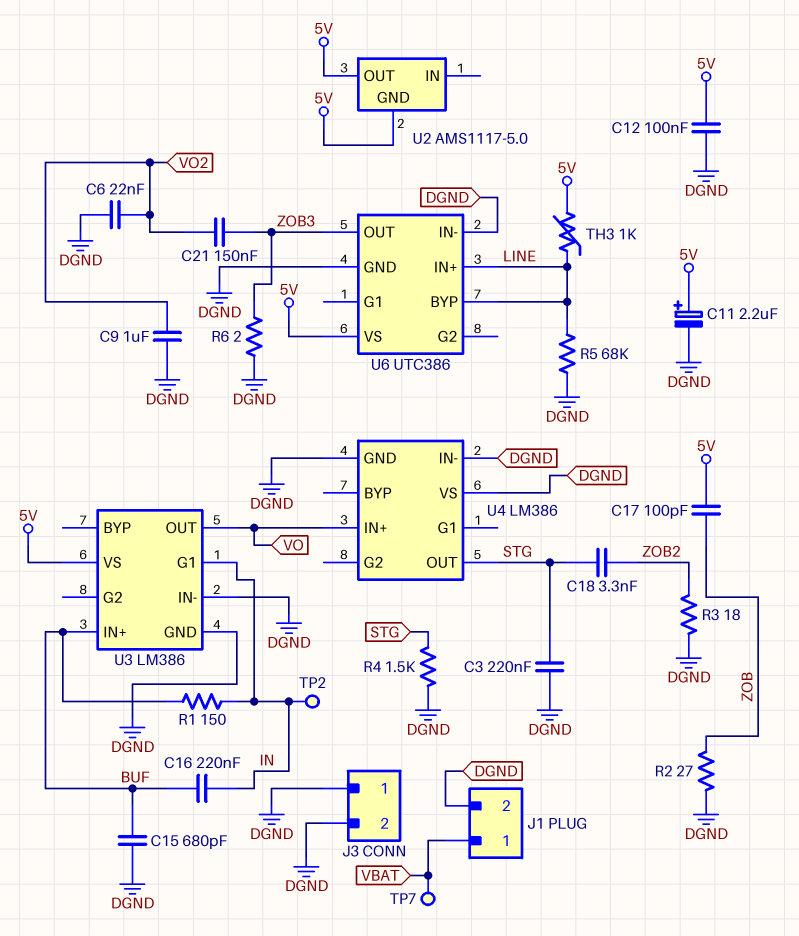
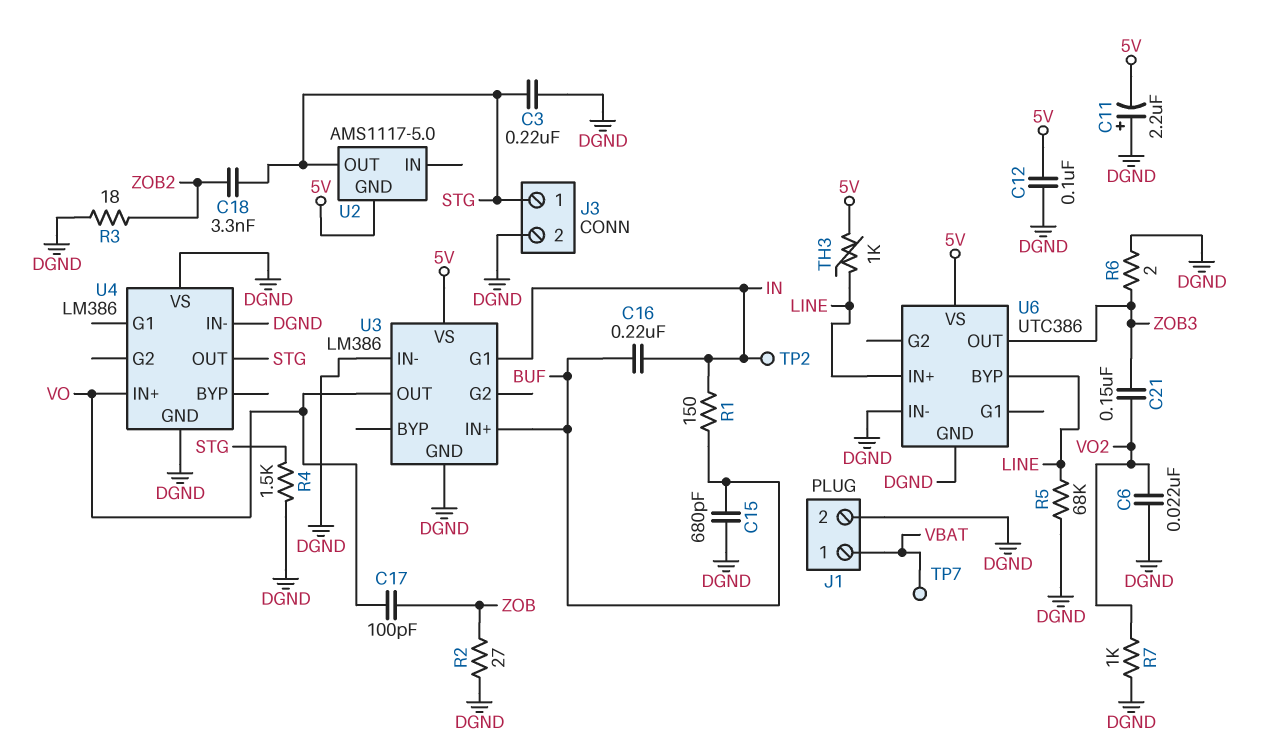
C9: 1uF (DGND, VO2) -> none
C11: 2.2uF (plus 5V, minus DGND) -> 2.2uF (plus DGND, minus 5V)
C17: 100pF (5V, ZOB) -> 100pF (VO, ZOB)
J3 pin 1: DGND -> STG
R7: none -> 1k (DGND, VO2)
U2 pin OUT: 5V -> STG

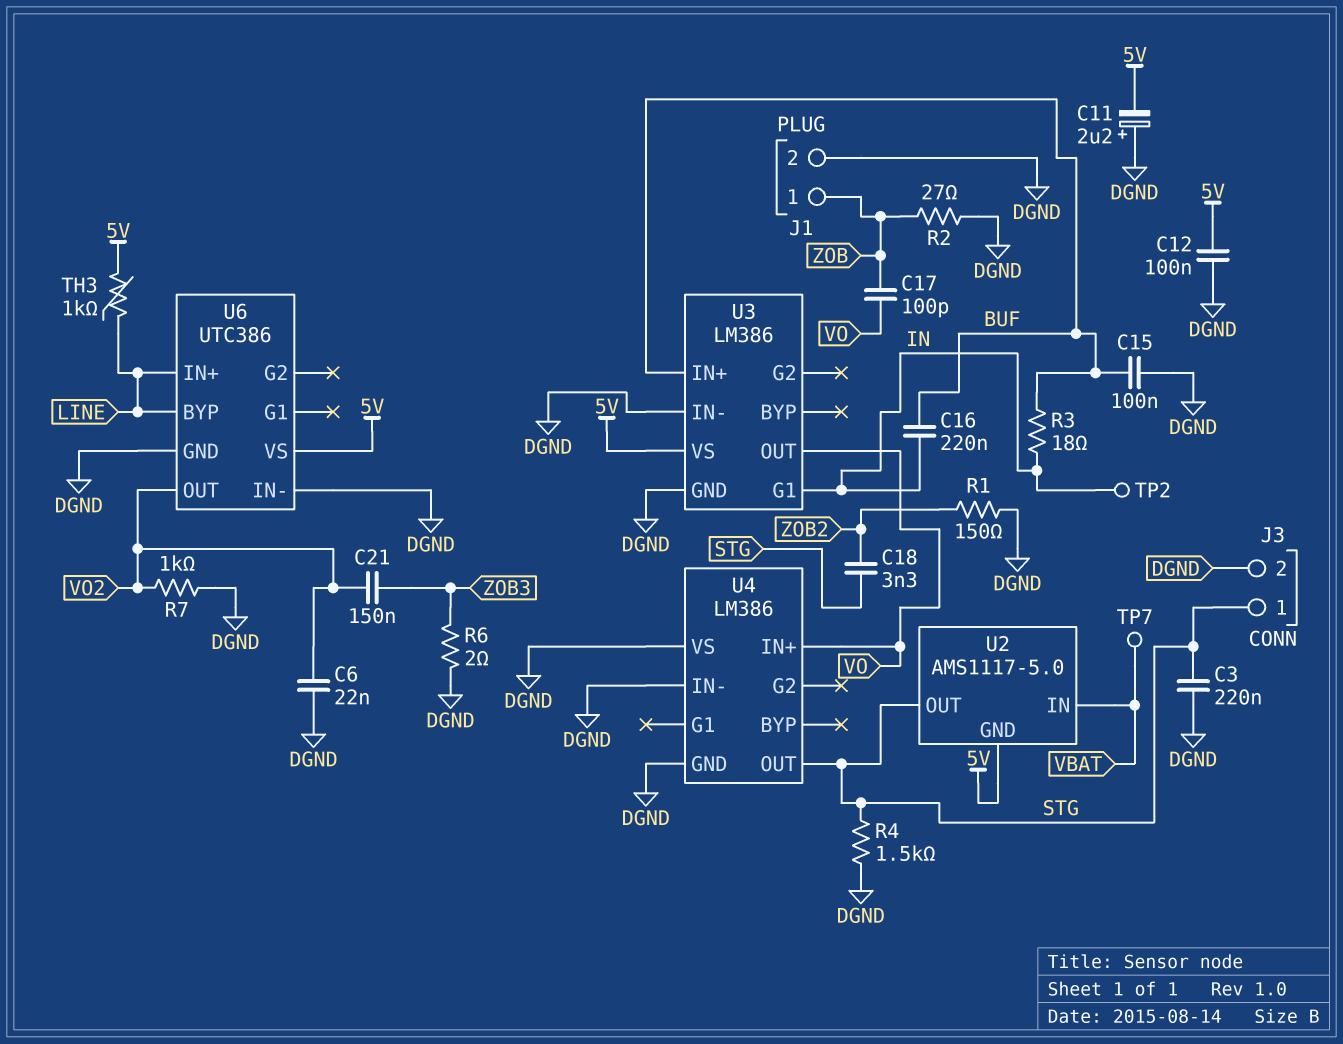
C15: 680pF (BUF, DGND) -> 100nF (BUF, DGND)
J1 pin 1: VBAT -> ZOB
R1: 150 (BUF, IN) -> 150 (DGND, ZOB2)
R3: 18 (DGND, ZOB2) -> 18 (BUF, IN)
R5: 68k (DGND, LINE) -> none
U2 pin IN: none -> VBAT
U6 pin OUT: ZOB3 -> VO2

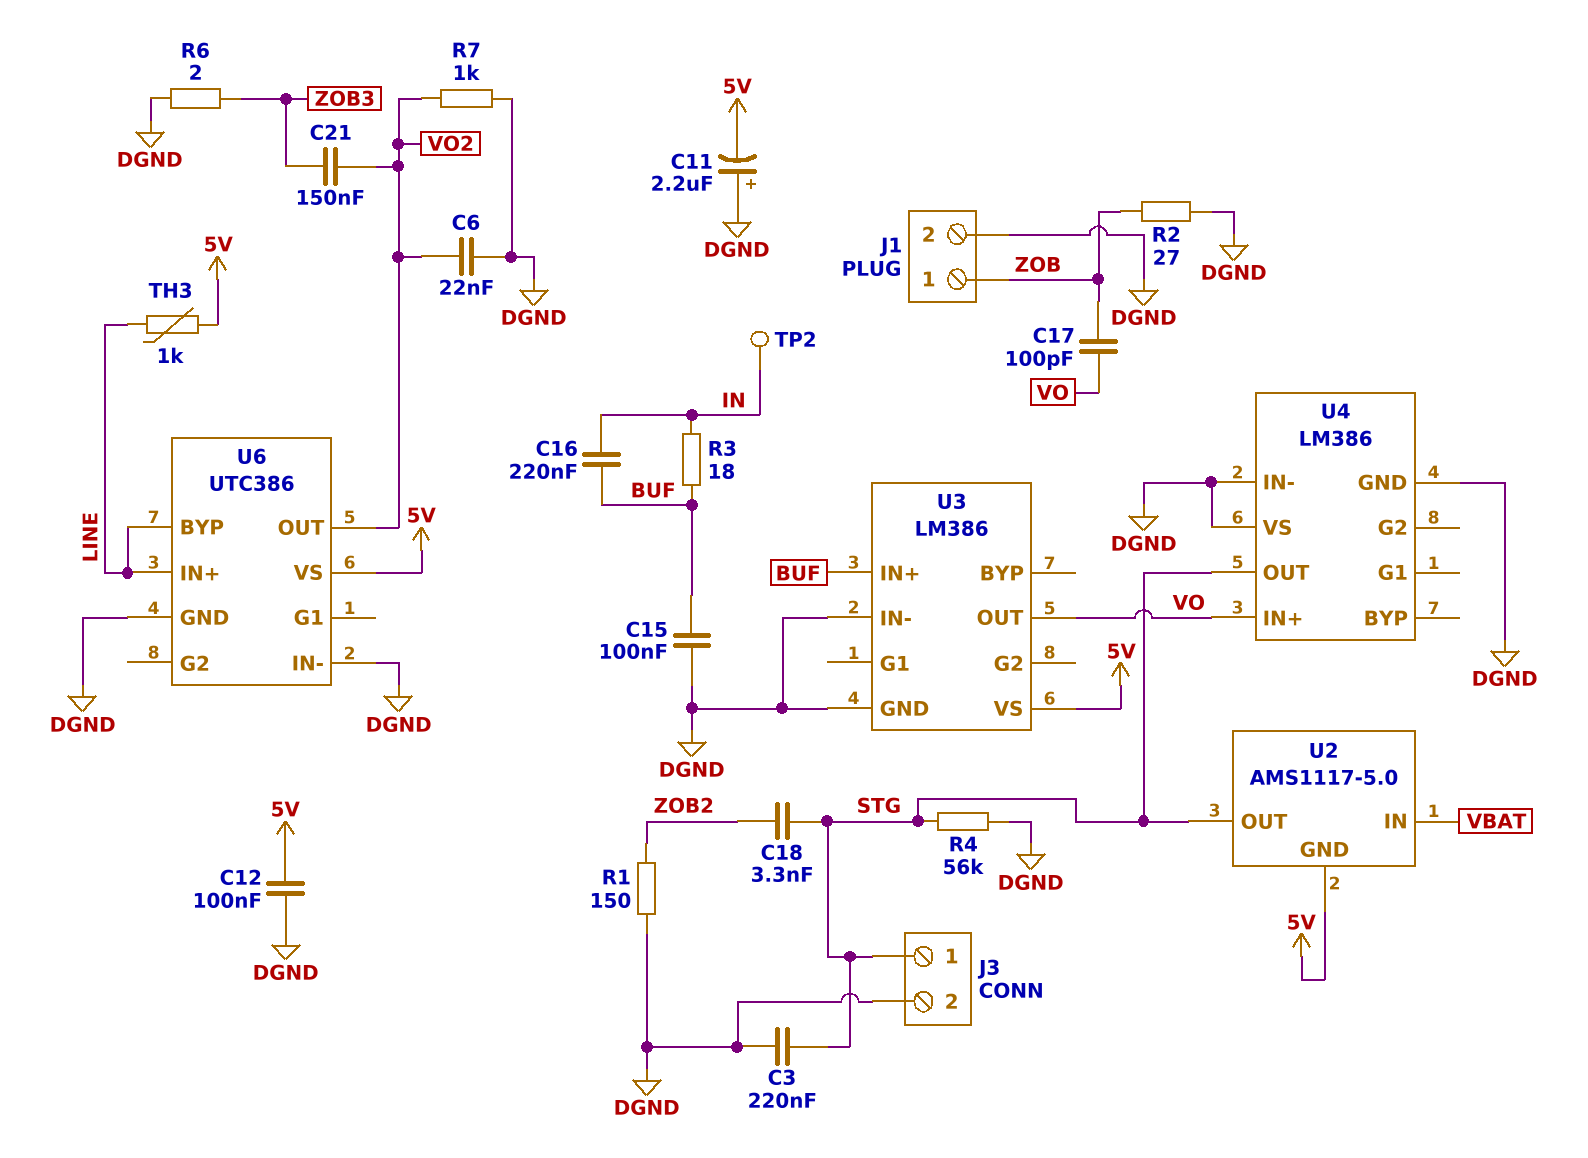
R4: 1.5k (DGND, STG) -> 56k (DGND, STG)
TP7: test point (VBAT) -> none
U3 pin G1: IN -> none

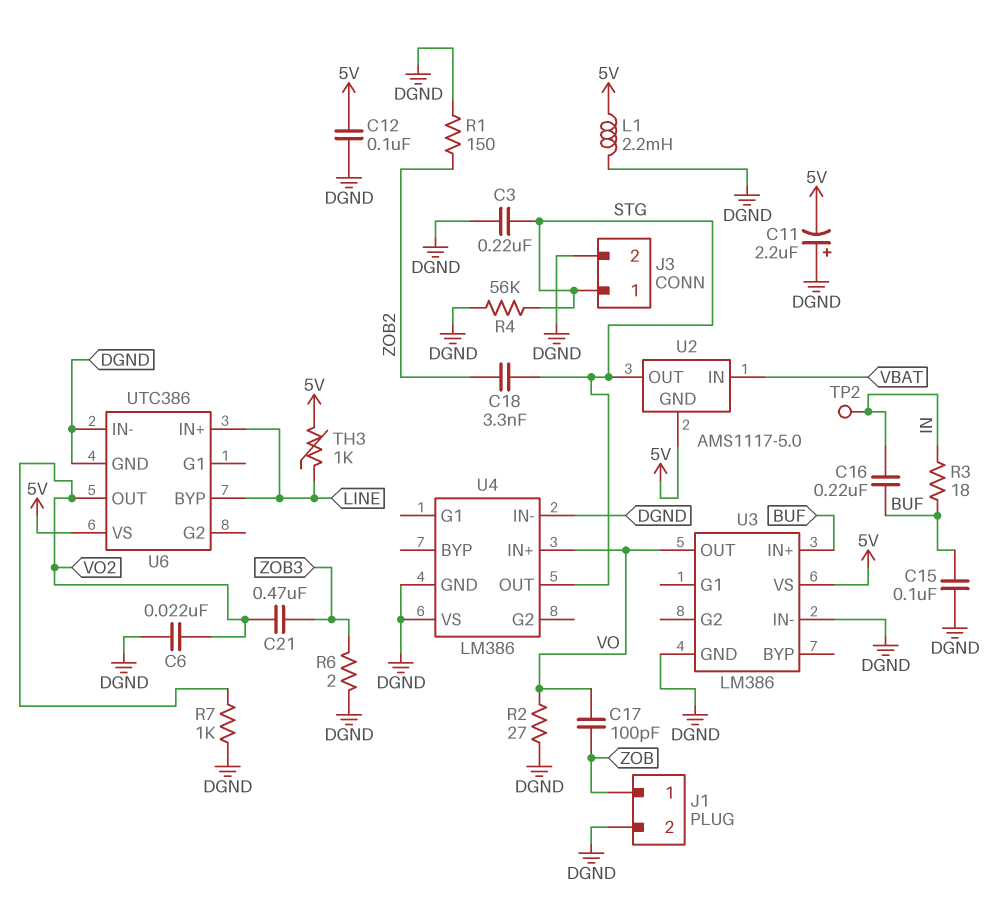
C21: 150nF (VO2, ZOB3) -> 470nF (VO2, ZOB3)
L1: none -> 2.2mH (5V, DGND)
R2: 27 (DGND, ZOB) -> 27 (DGND, VO)

